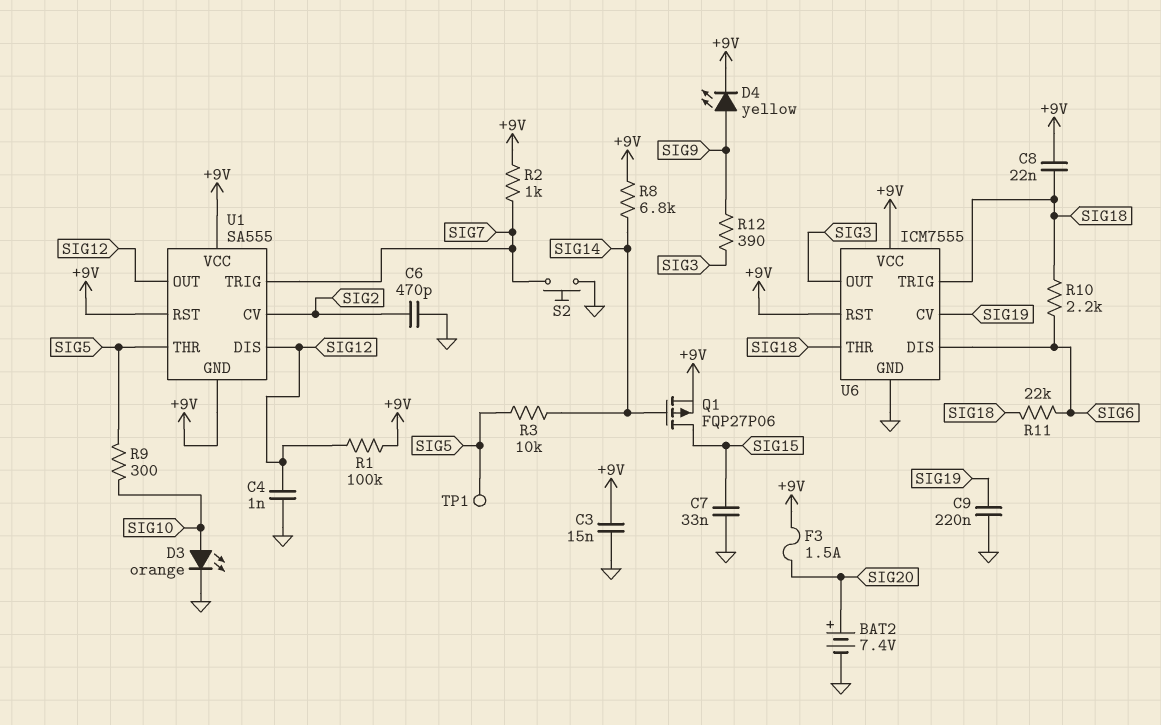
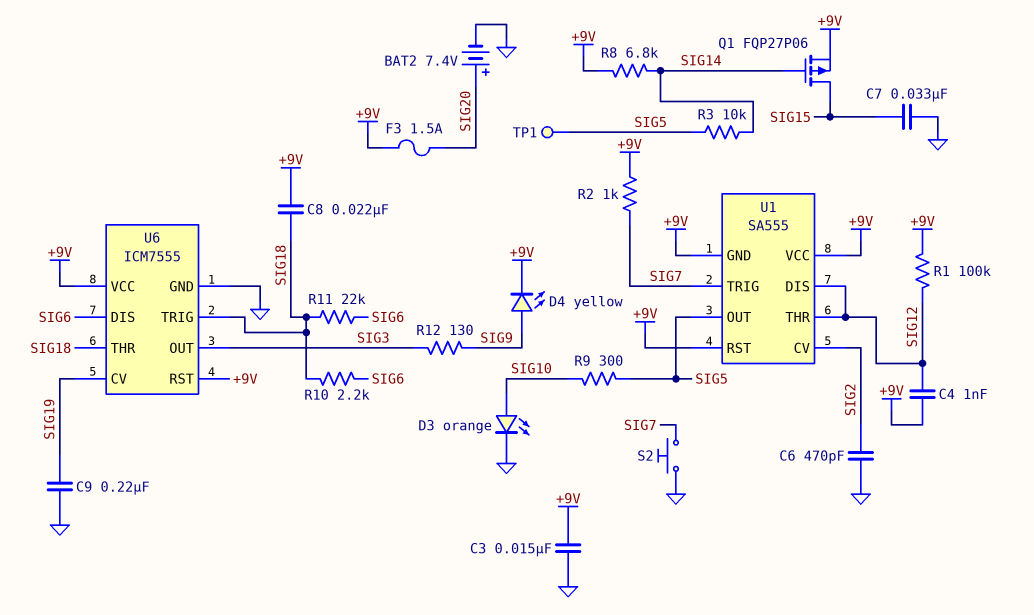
C4: 1nF (GND, SIG12) -> 1nF (+9V, SIG12)
R12: 390 (SIG3, SIG9) -> 130 (SIG3, SIG9)
U1 pin OUT: SIG12 -> SIG5
U1 pin THR: SIG5 -> SIG12

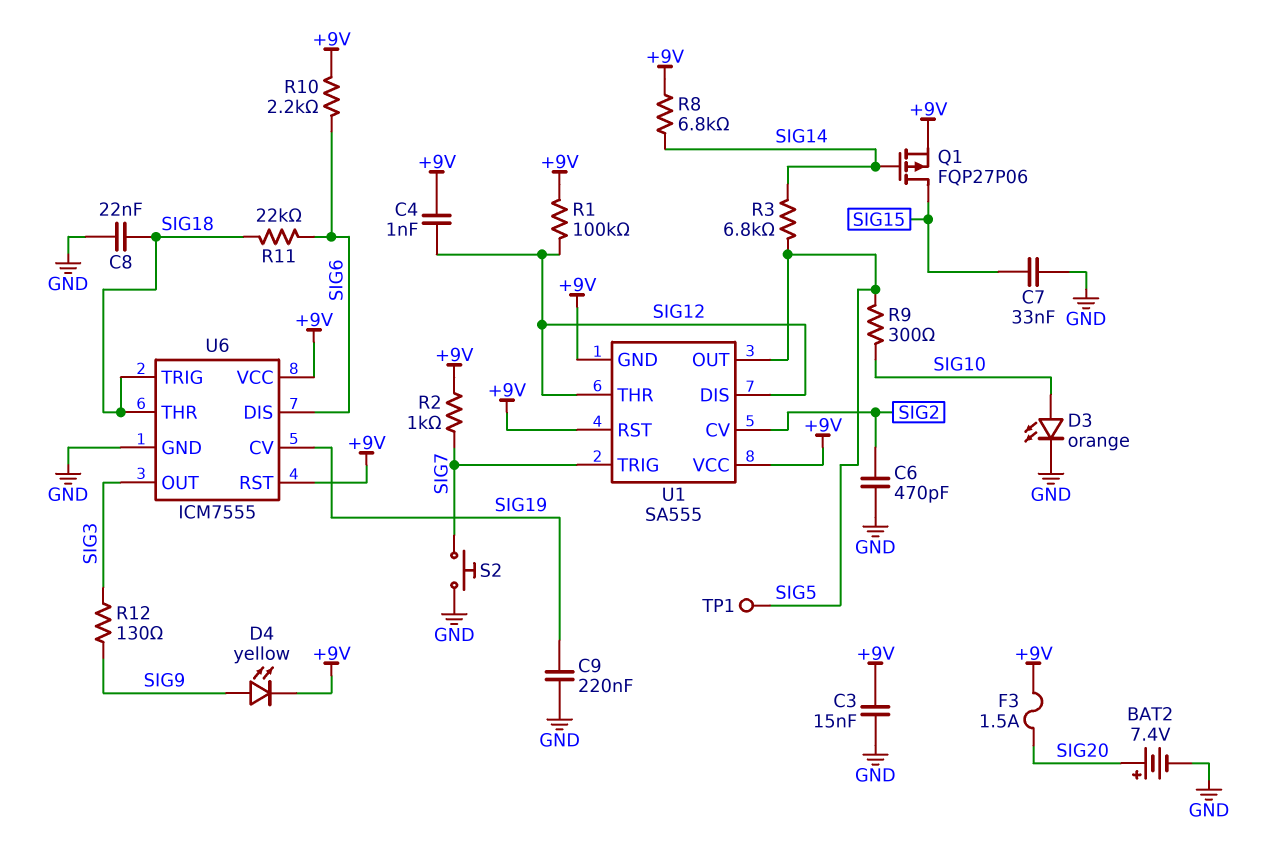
C8: 22nF (+9V, SIG18) -> 22nF (GND, SIG18)
R3: 10k (SIG5, SIG14) -> 6.8k (SIG5, SIG14)
R10: 2.2k (SIG6, SIG18) -> 2.2k (+9V, SIG6)

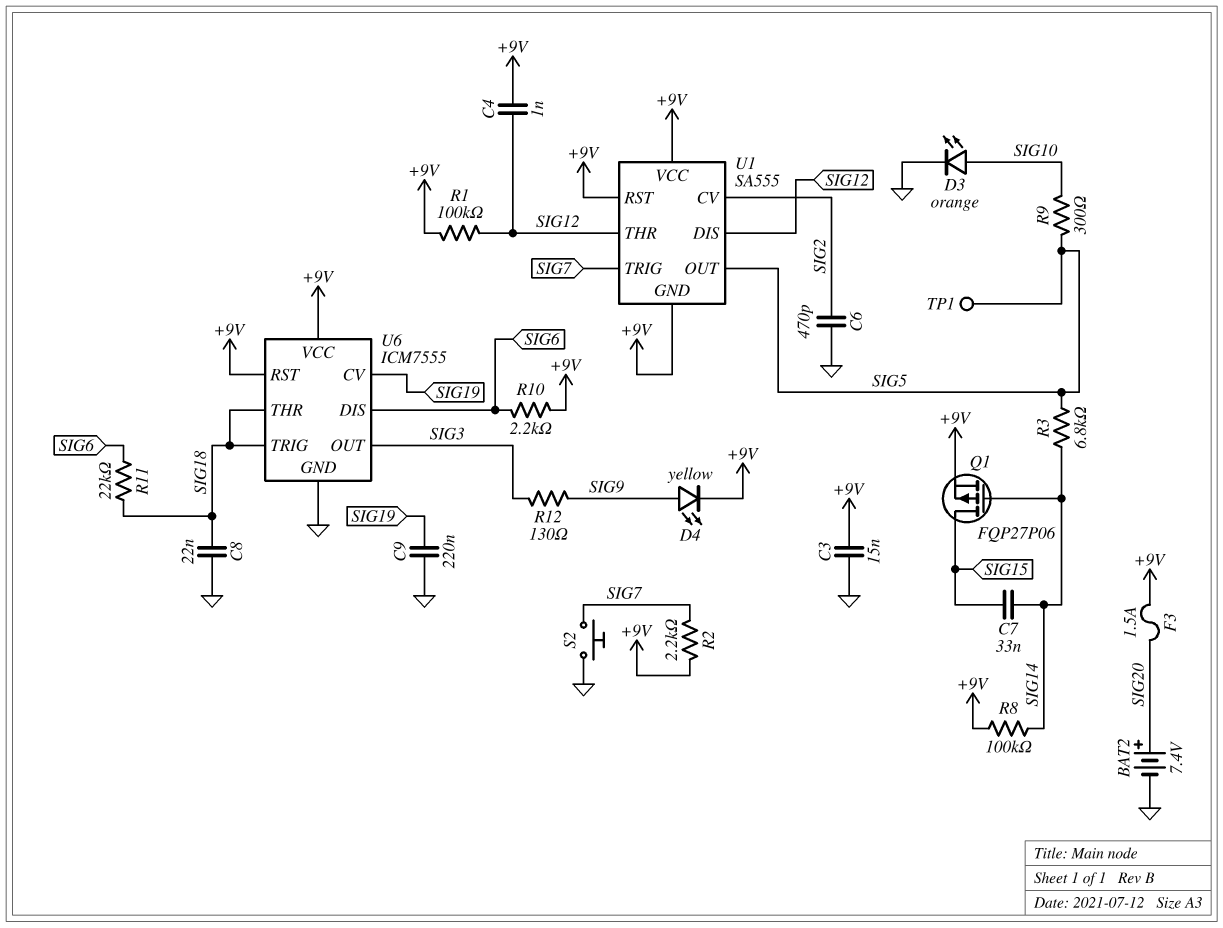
C7: 33nF (GND, SIG15) -> 33nF (SIG14, SIG15)
R2: 1k (+9V, SIG7) -> 2.2k (+9V, SIG7)
R8: 6.8k (+9V, SIG14) -> 100k (+9V, SIG14)

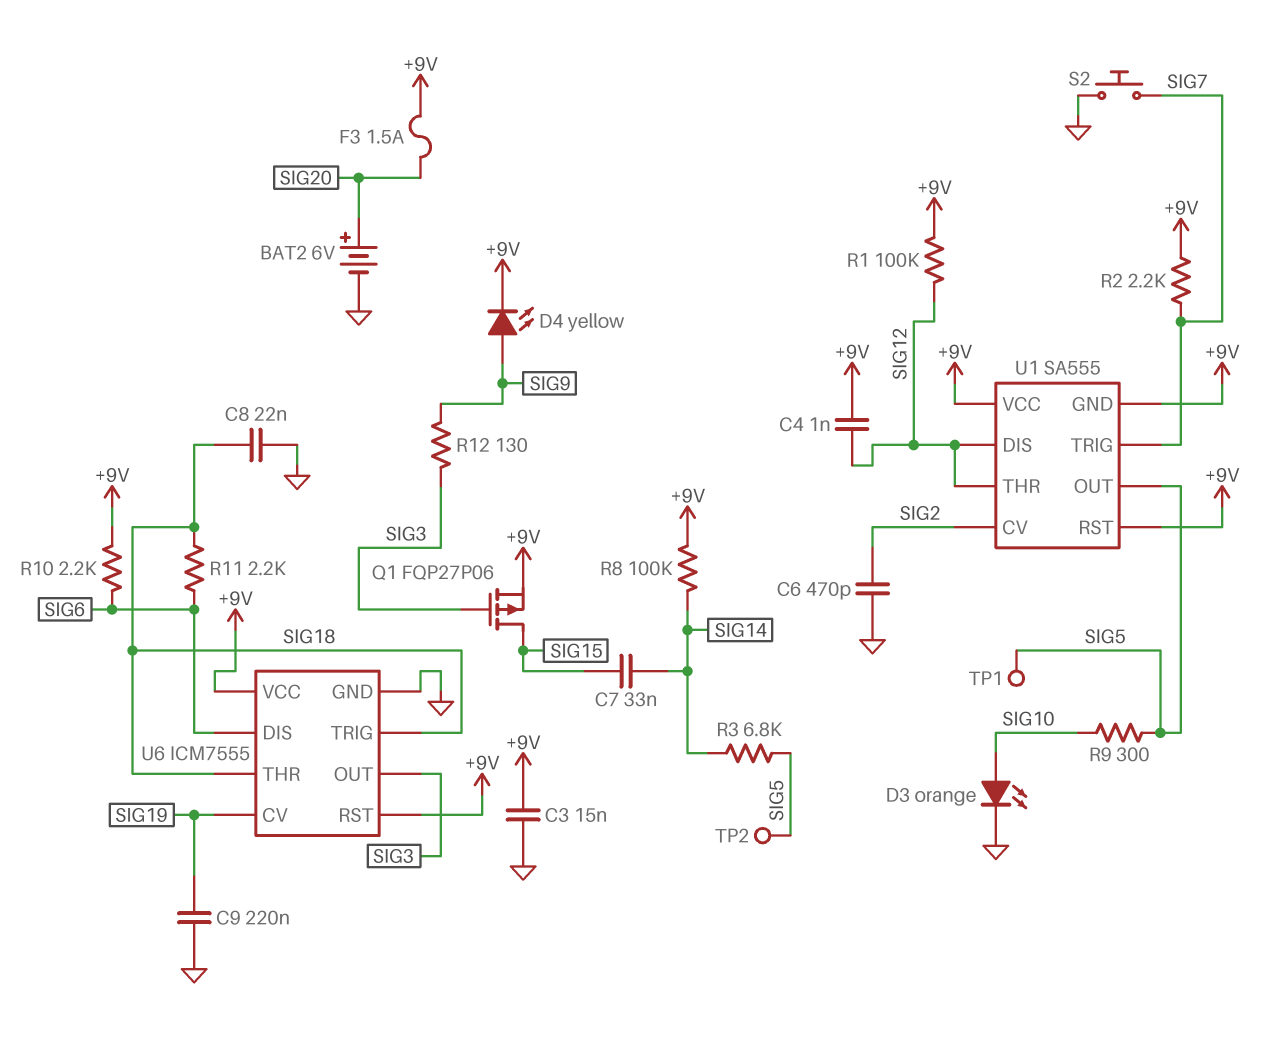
BAT2: 7.4V (plus SIG20, minus GND) -> 6V (plus SIG20, minus GND)
Q1: PMOS FQP27P06 (G SIG14, D SIG15, S +9V) -> PMOS FQP27P06 (G SIG3, D SIG15, S +9V)
R11: 22k (SIG6, SIG18) -> 2.2k (SIG6, SIG18)
TP2: none -> test point (SIG5)

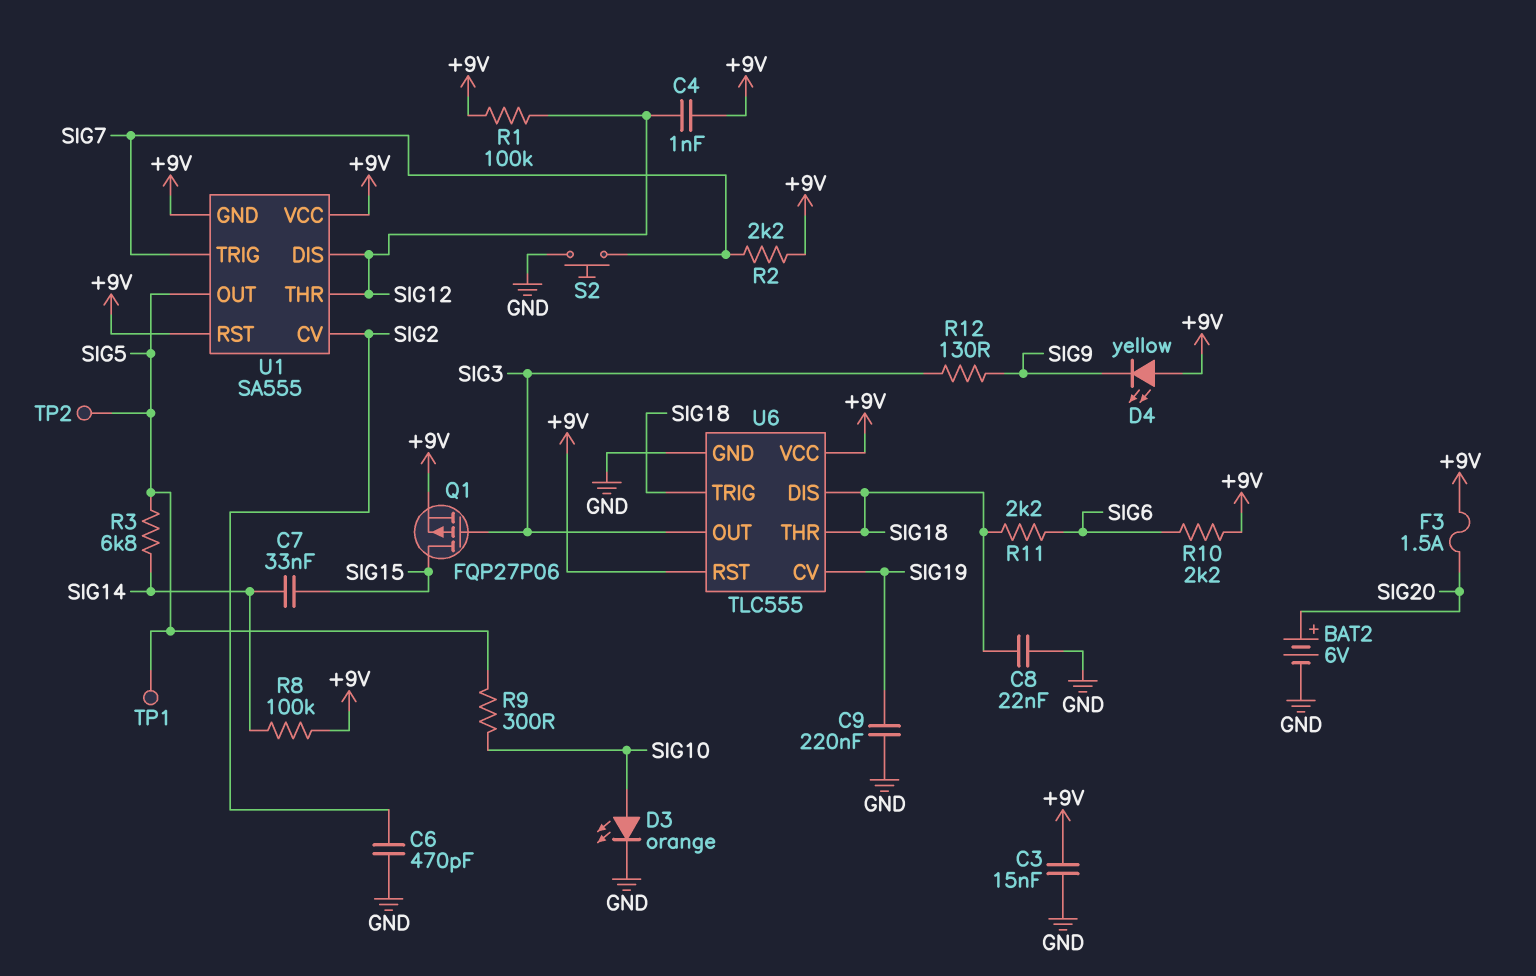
D4: LED yellow (A SIG9, K +9V) -> LED yellow (A +9V, K SIG9)
U6: ICM7555 -> TLC555
U6 pin DIS: SIG6 -> SIG18

